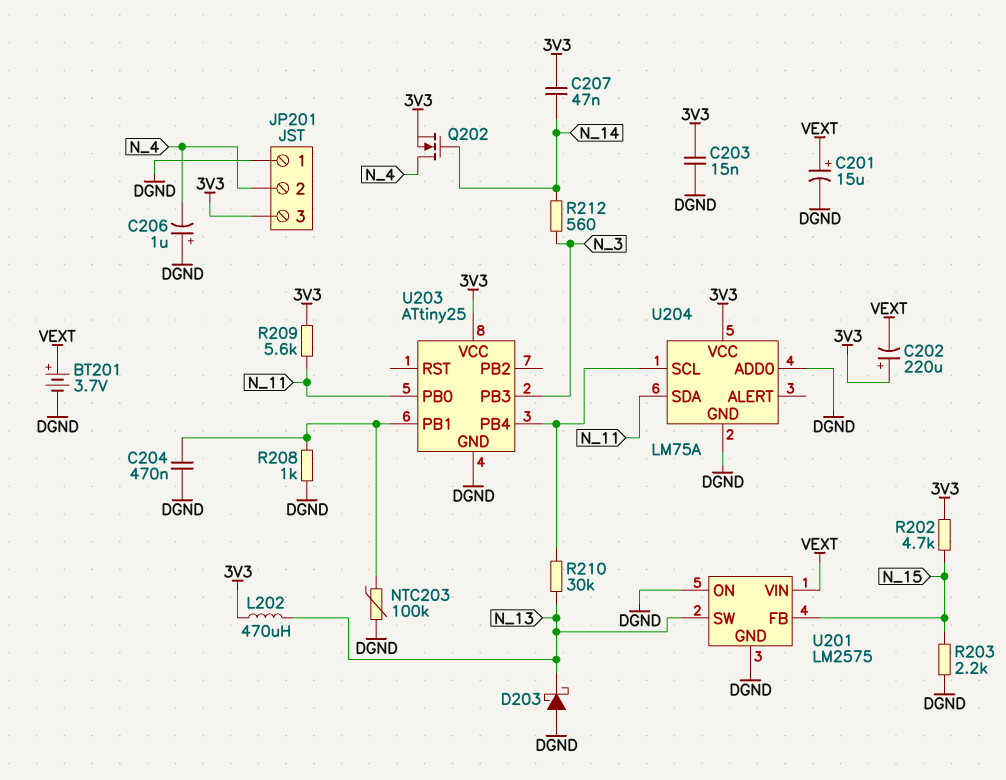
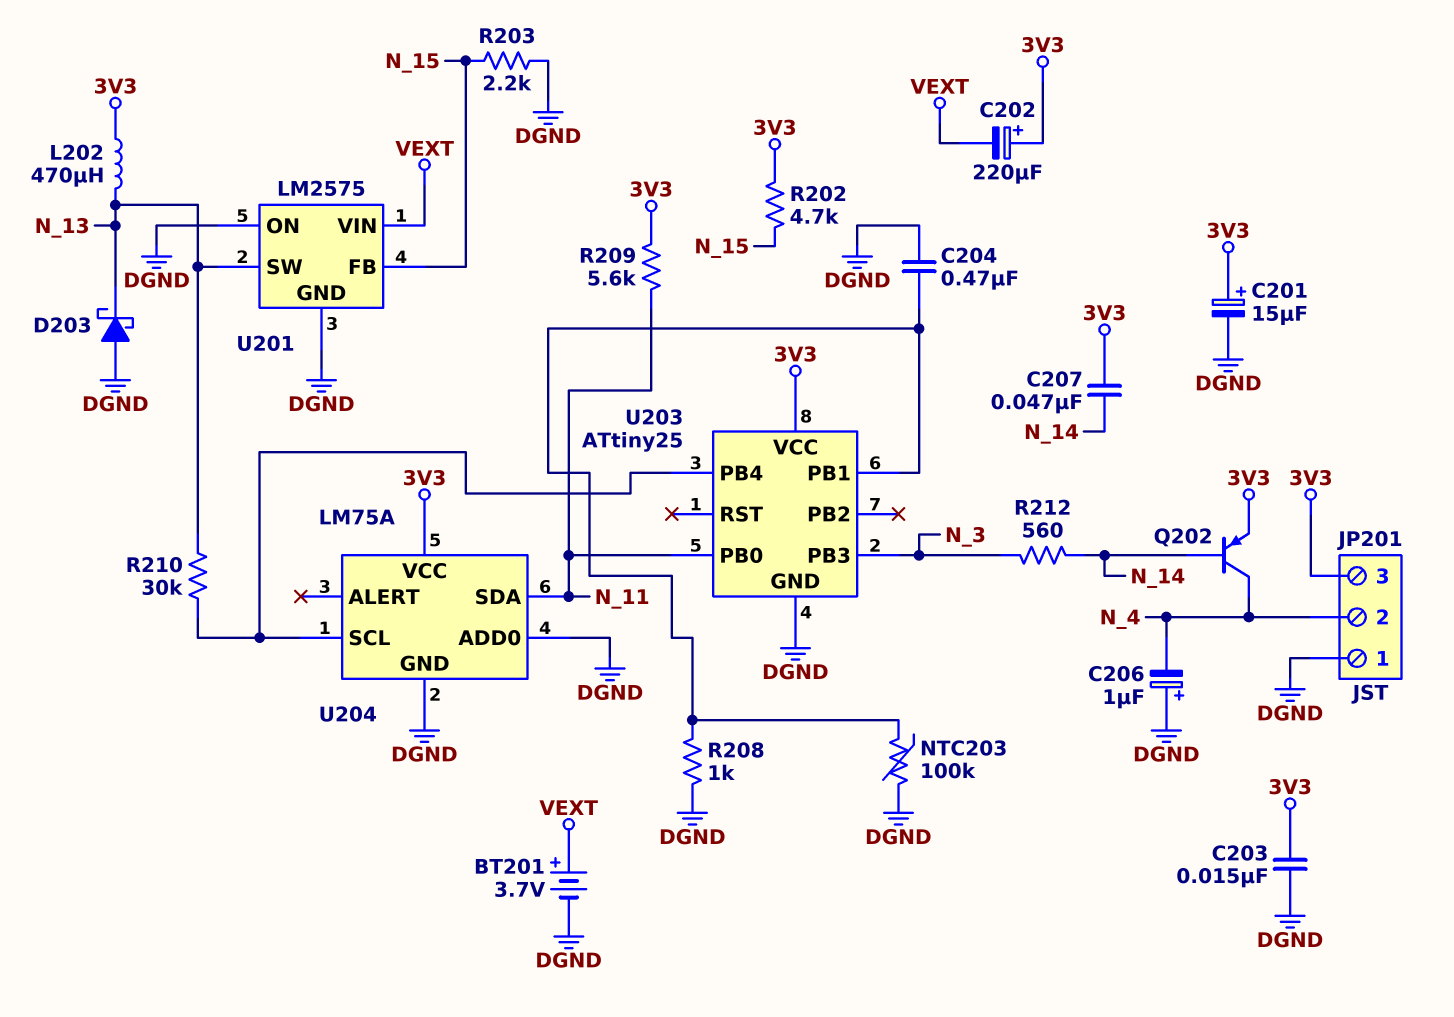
C201: 15uF (plus VEXT, minus DGND) -> 15uF (plus 3V3, minus DGND)
Q202: NMOS (G N_14, D N_4, S 3V3) -> PNP (B N_14, C N_4, E 3V3)

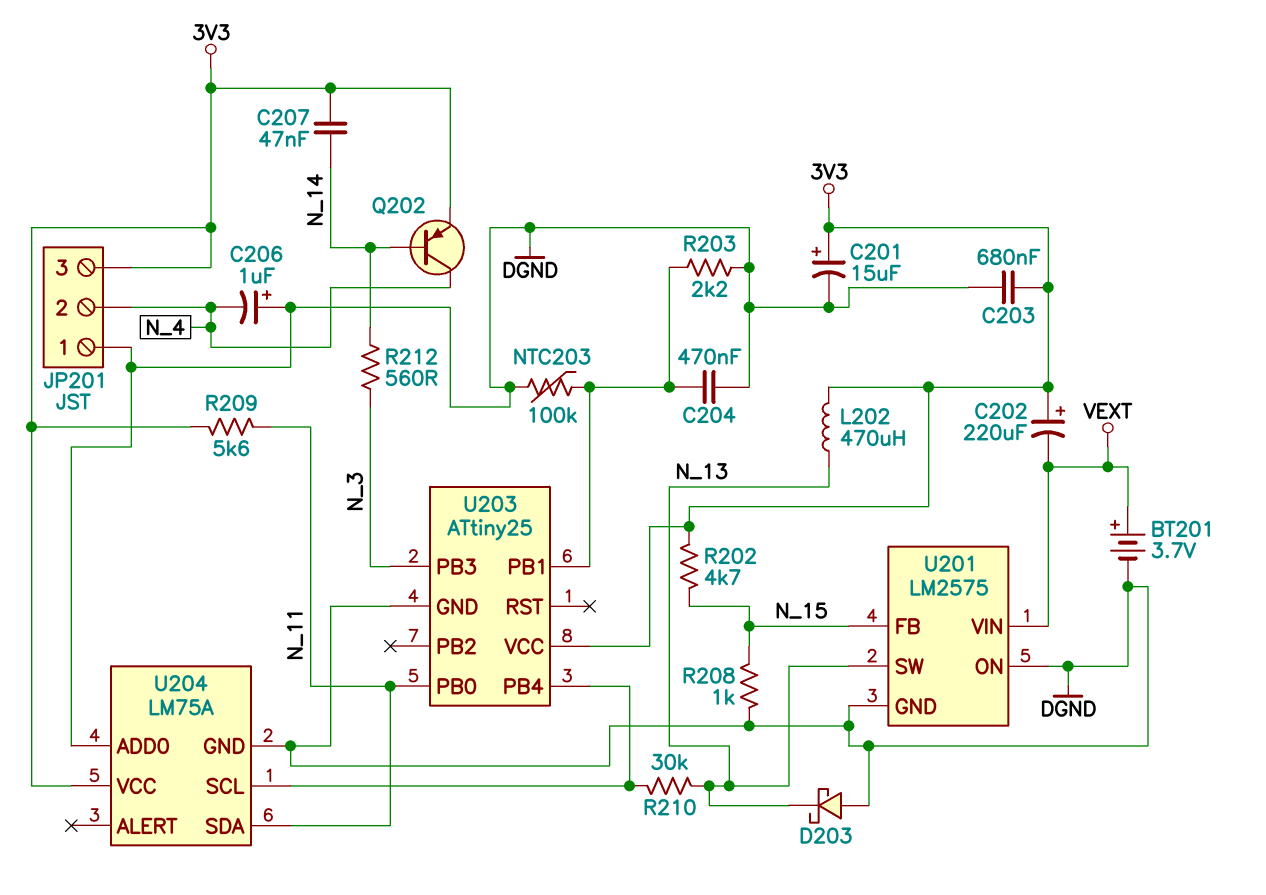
C203: 15nF (3V3, DGND) -> 680nF (3V3, DGND)
R203: 2.2k (DGND, N_15) -> 2.2k (DGND, U203/PB1)
R208: 1k (DGND, U203/PB1) -> 1k (DGND, N_15)

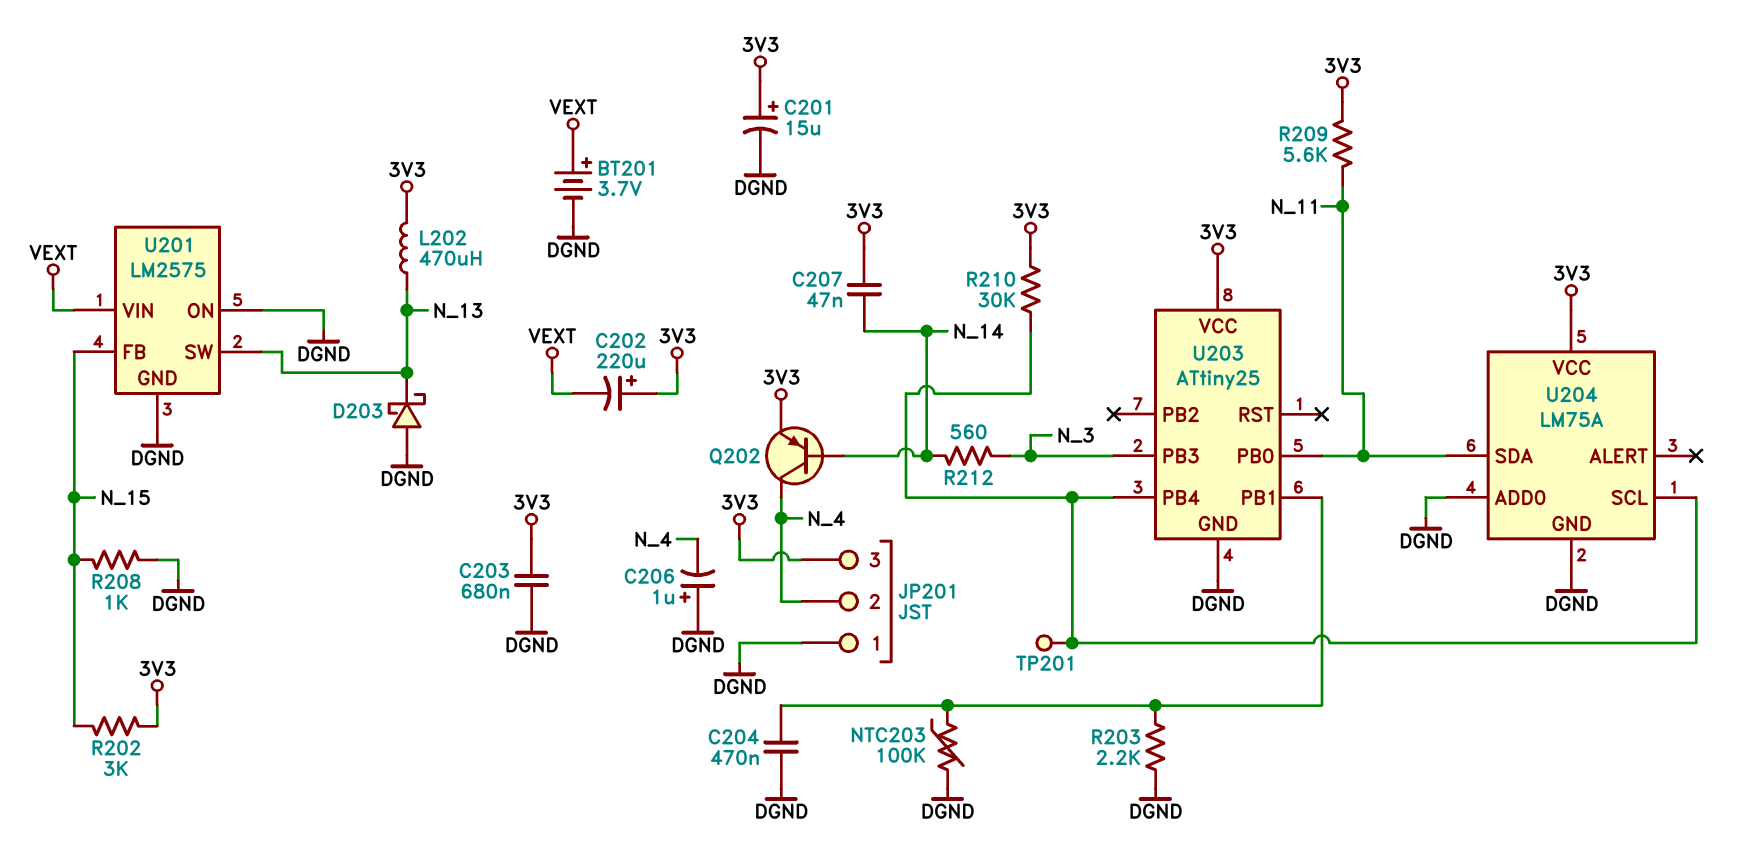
R202: 4.7k (3V3, N_15) -> 3k (3V3, N_15)
R210: 30k (N_13, U203/PB4) -> 30k (3V3, U203/PB4)
TP201: none -> test point (U203/PB4)

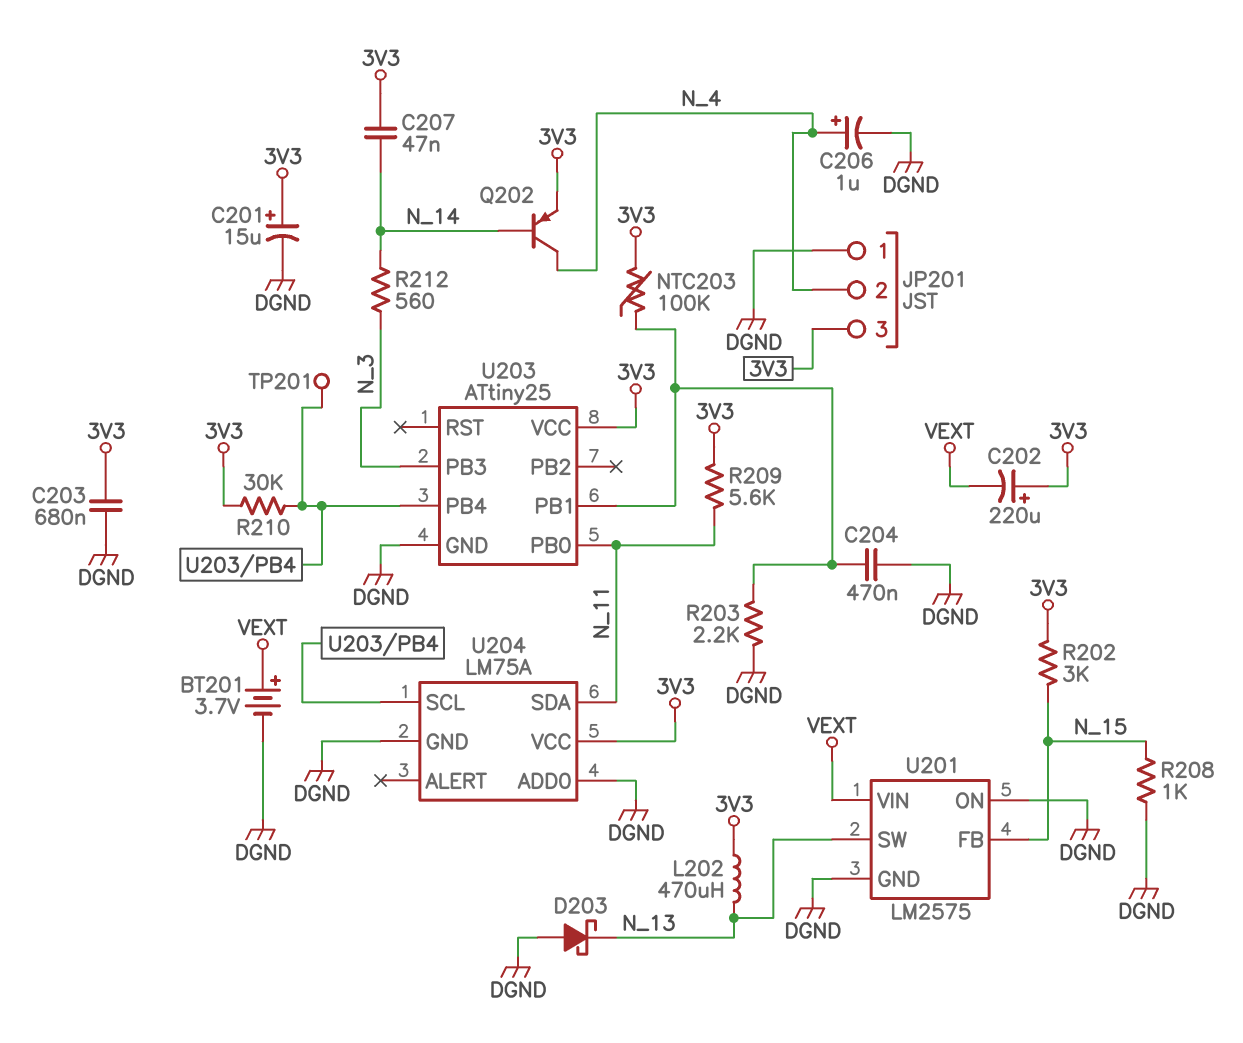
C206: 1uF (plus DGND, minus N_4) -> 1uF (plus N_4, minus DGND)
NTC203: 100k (DGND, U203/PB1) -> 100k (3V3, U203/PB1)

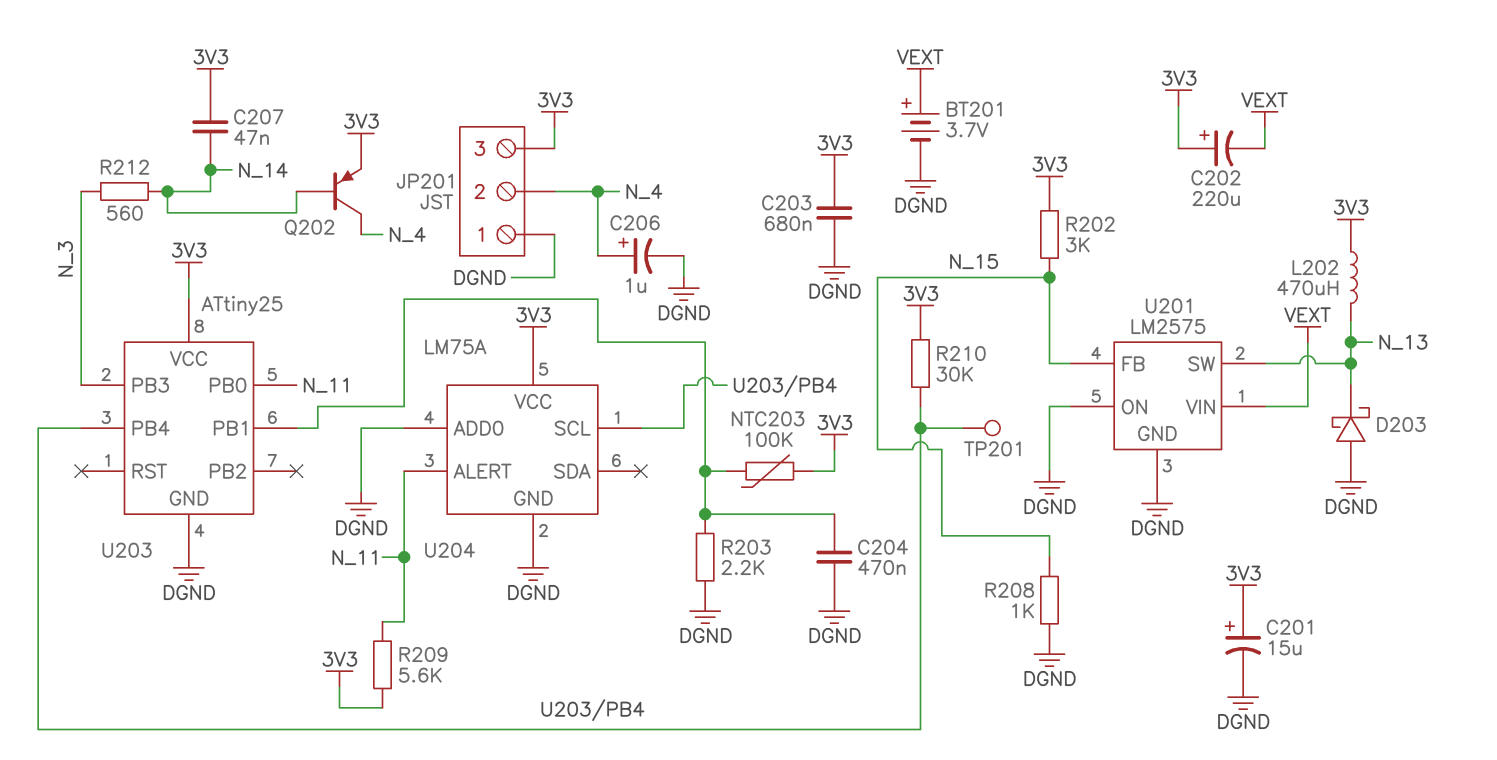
U204 pin ALERT: none -> N_11
U204 pin SDA: N_11 -> none

